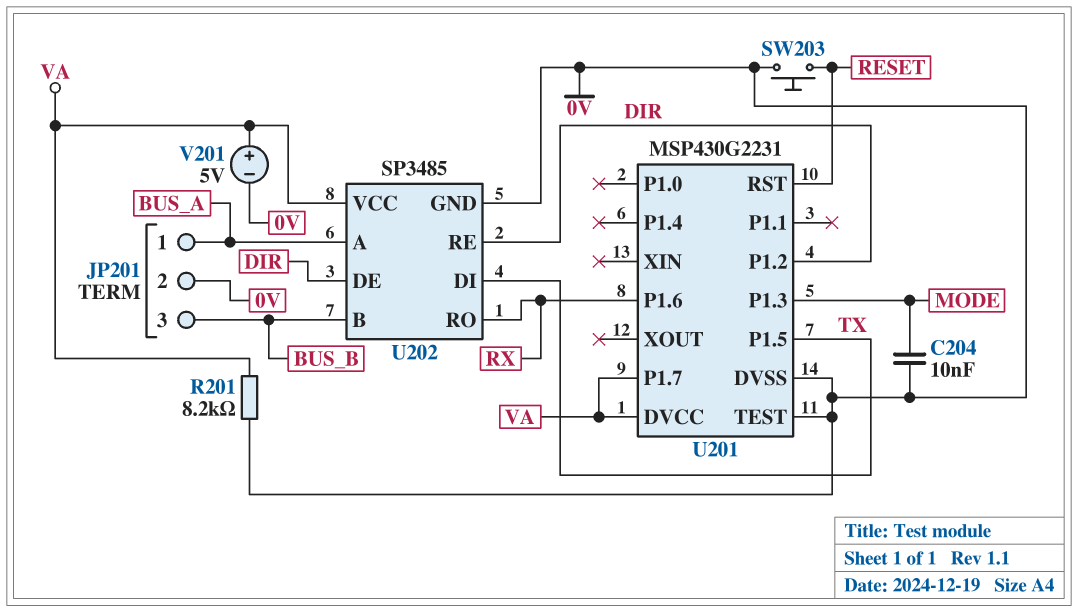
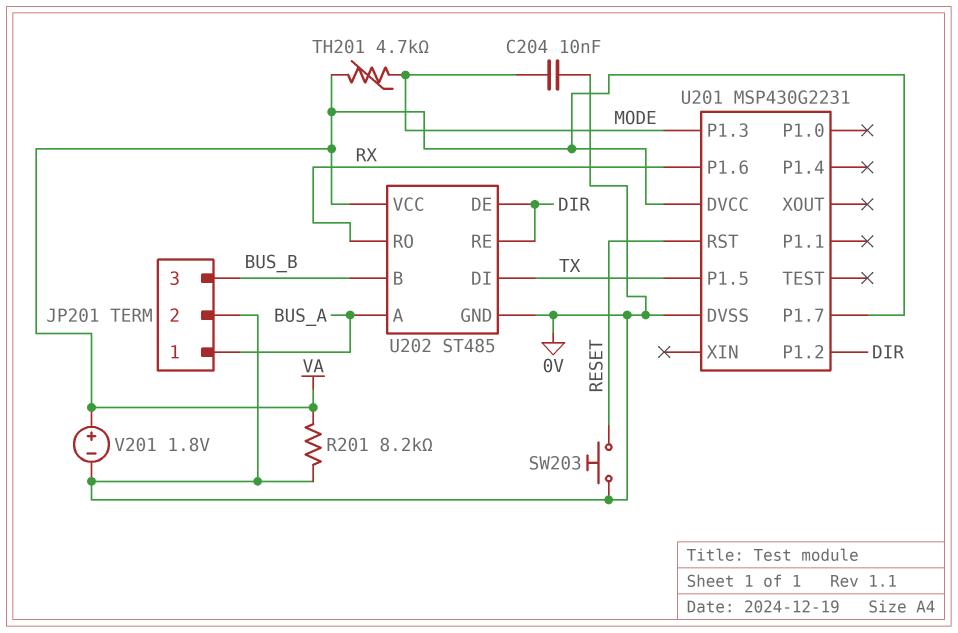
TH201: none -> 4.7k (MODE, VA)
U201 pin TEST: 0V -> none
U202: SP3485 -> ST485
V201: 5V (plus VA, minus 0V) -> 1.8V (plus VA, minus 0V)

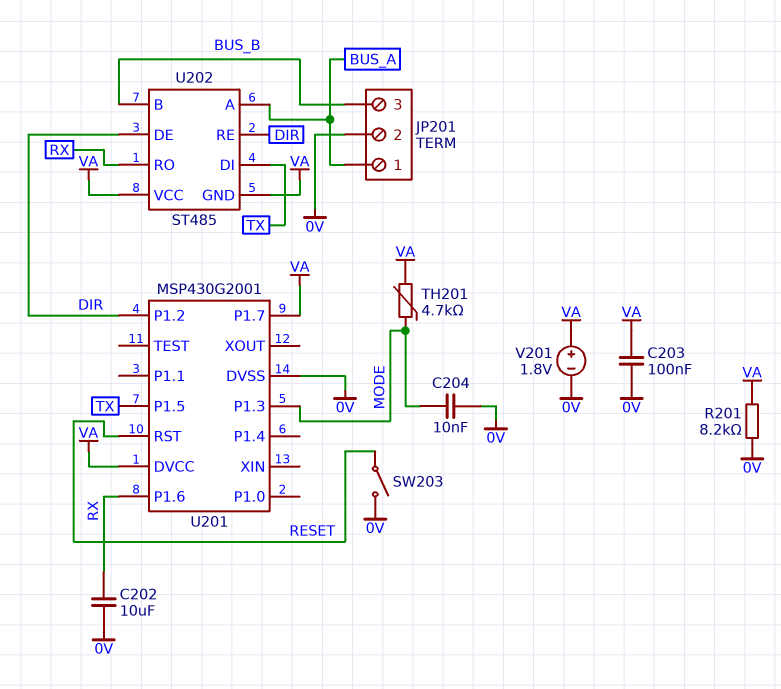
C202: none -> 10uF (0V, RX)
C203: none -> 100nF (0V, VA)
SW203: button (0V, RESET) -> switch (0V, RESET)
U201: MSP430G2231 -> MSP430G2001
U202 pin GND: 0V -> VA

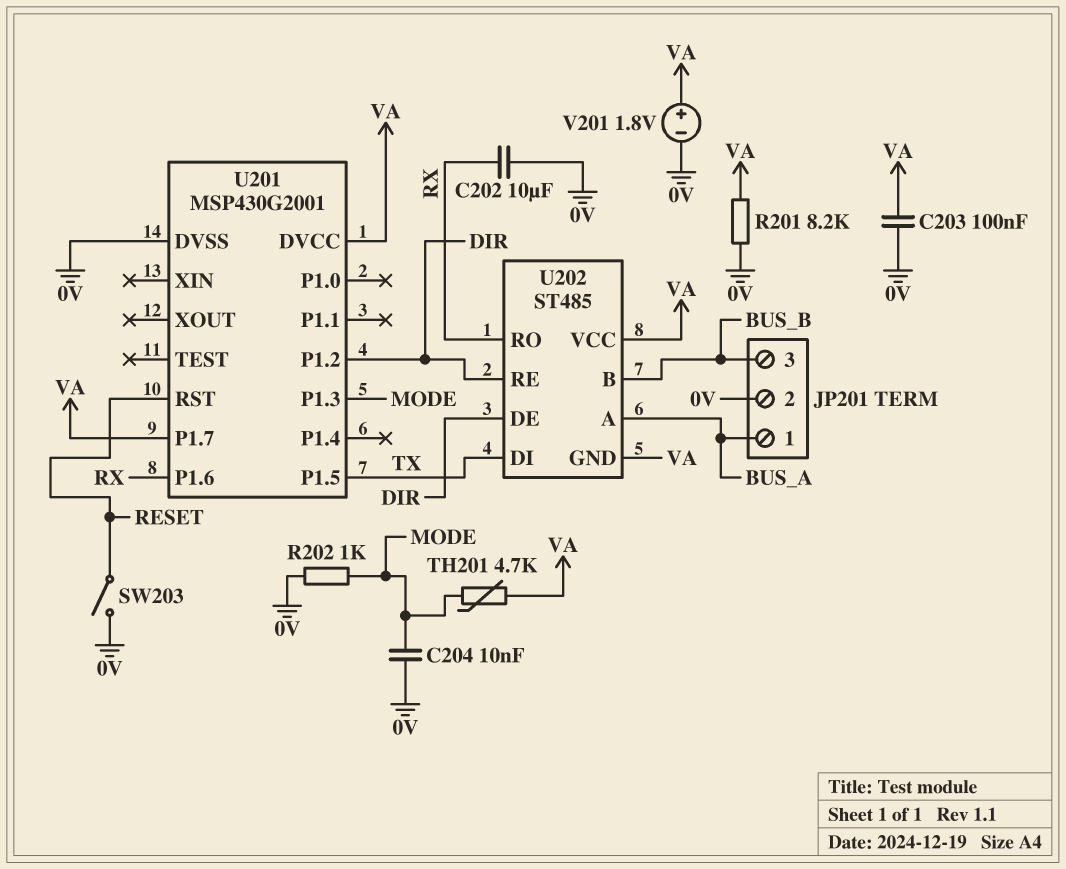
R202: none -> 1k (0V, MODE)

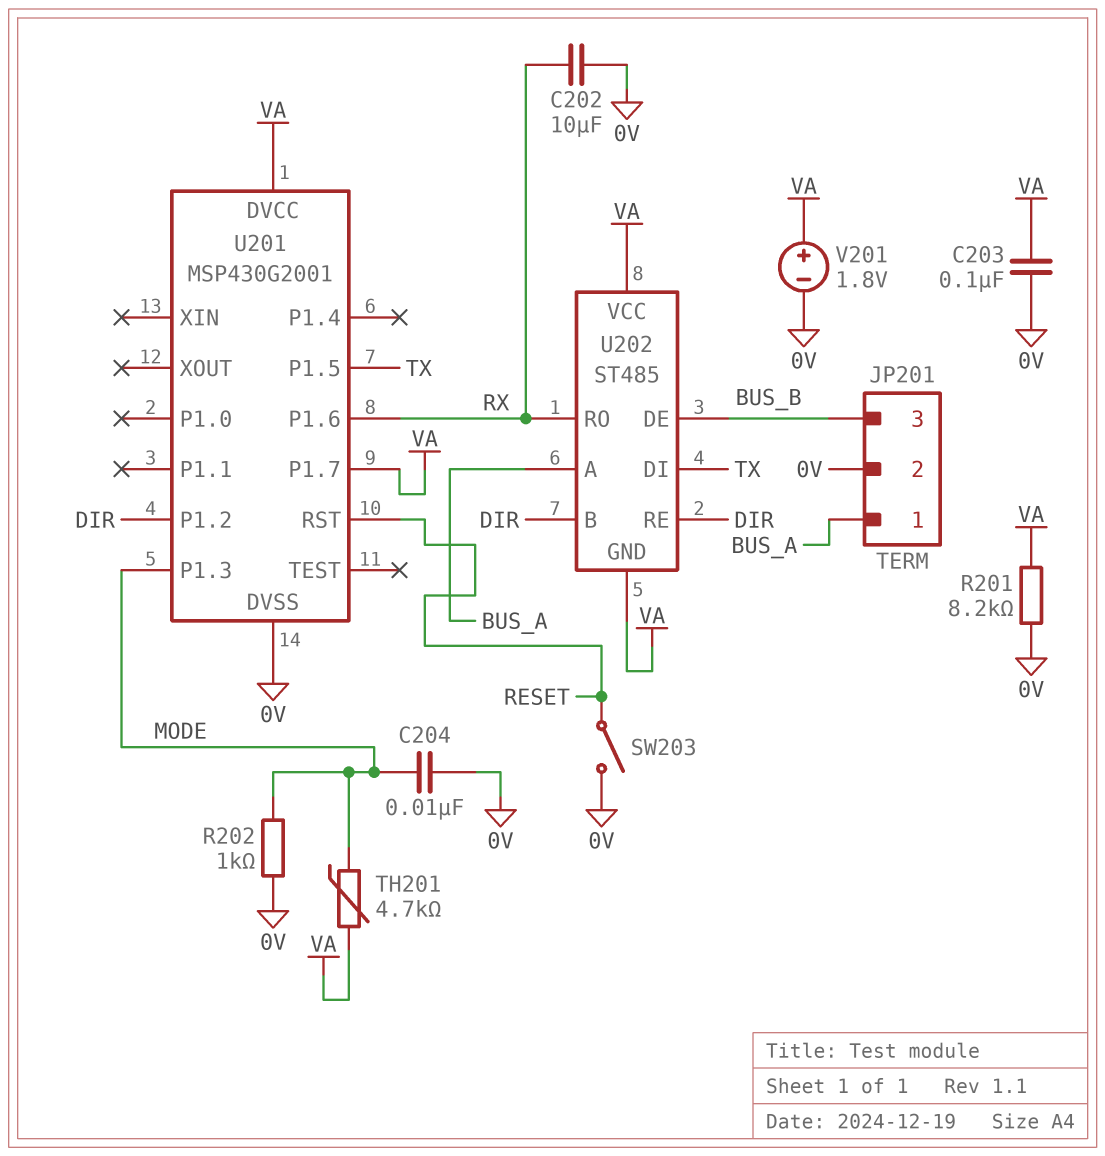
U202 pin B: BUS_B -> DIR
U202 pin DE: DIR -> BUS_B

